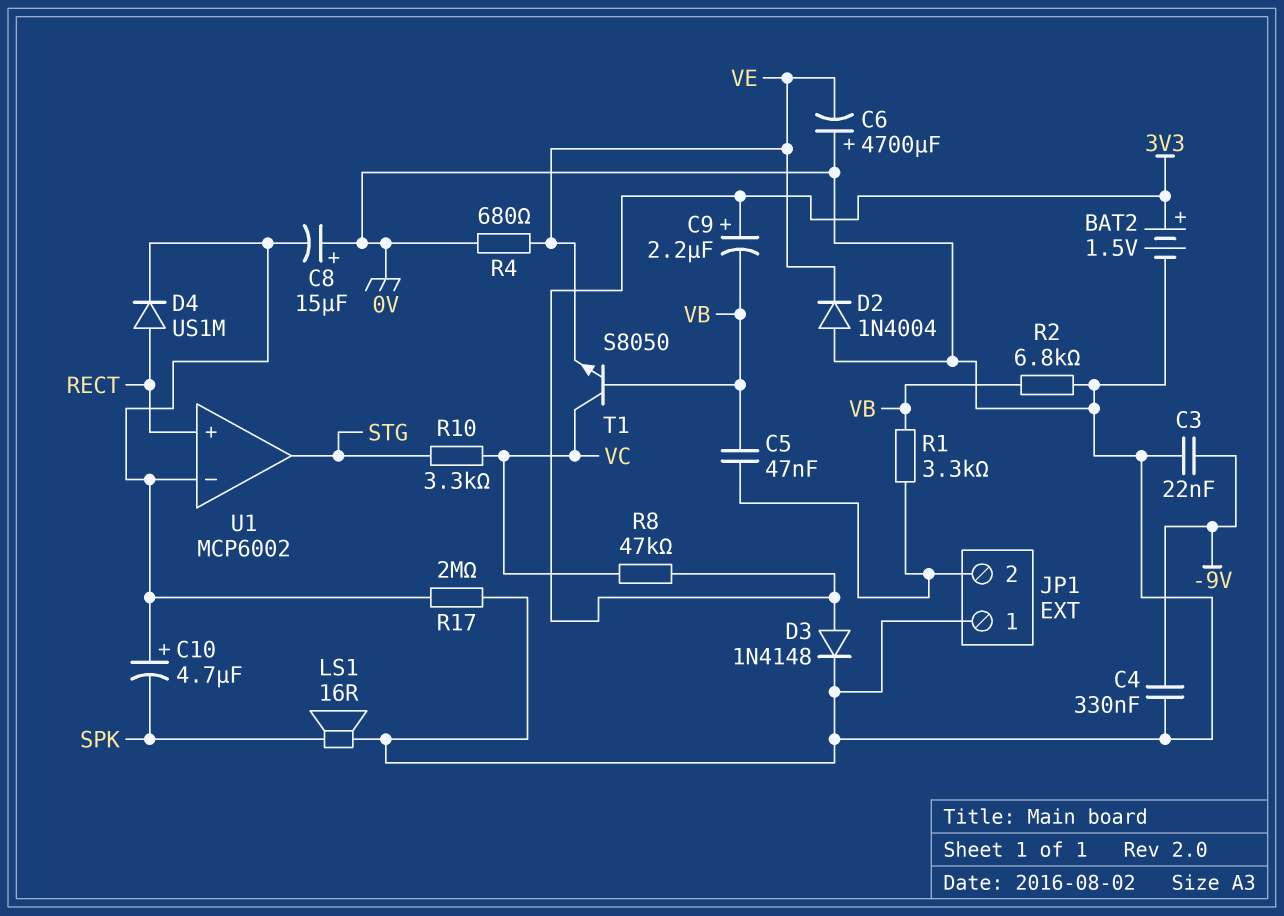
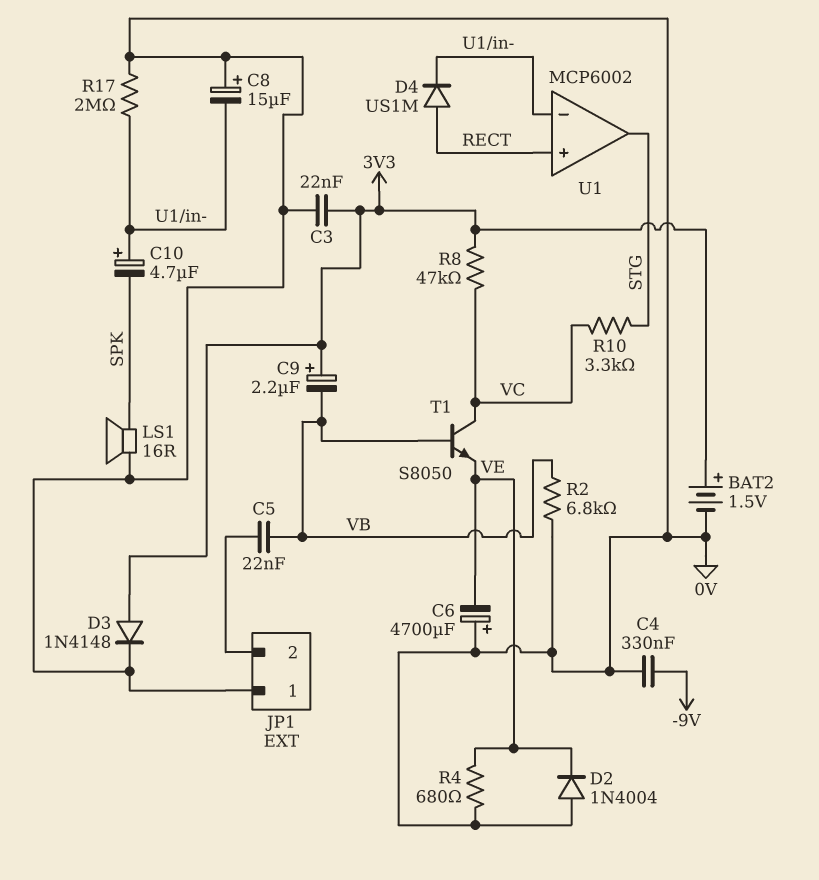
C3: 22nF (-9V, 0V) -> 22nF (0V, 3V3)
C5: 47nF (JP1/2, VB) -> 22nF (JP1/2, VB)
R1: 3.3k (JP1/2, VB) -> none

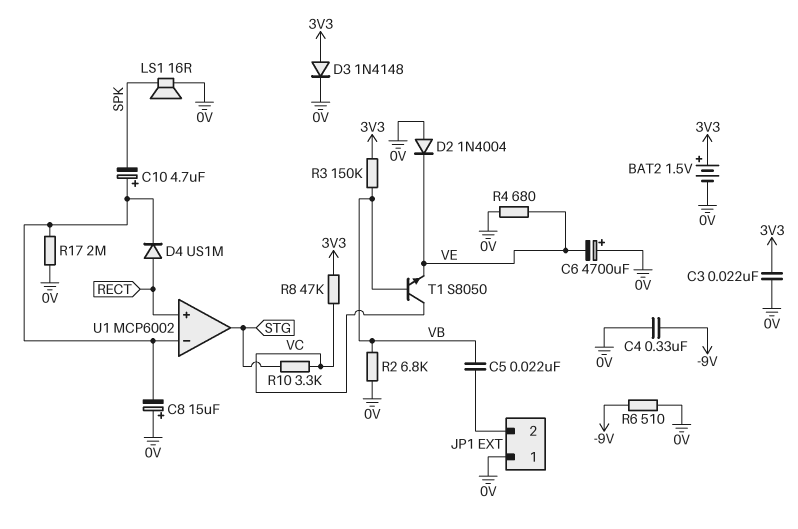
C9: 2.2uF (plus 3V3, minus VB) -> none
R3: none -> 150k (3V3, VB)
R6: none -> 510 (-9V, 0V)

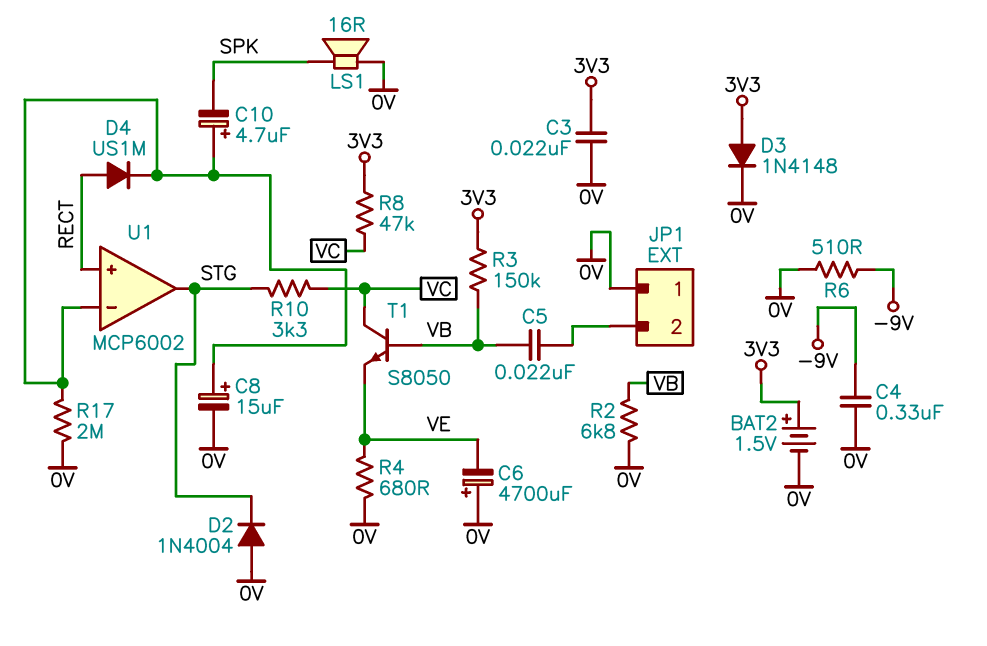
C8: 15uF (plus 0V, minus U1/in-) -> 15uF (plus U1/in-, minus 0V)
D2: diode 1N4004 (A 0V, K VE) -> diode 1N4004 (A 0V, K STG)

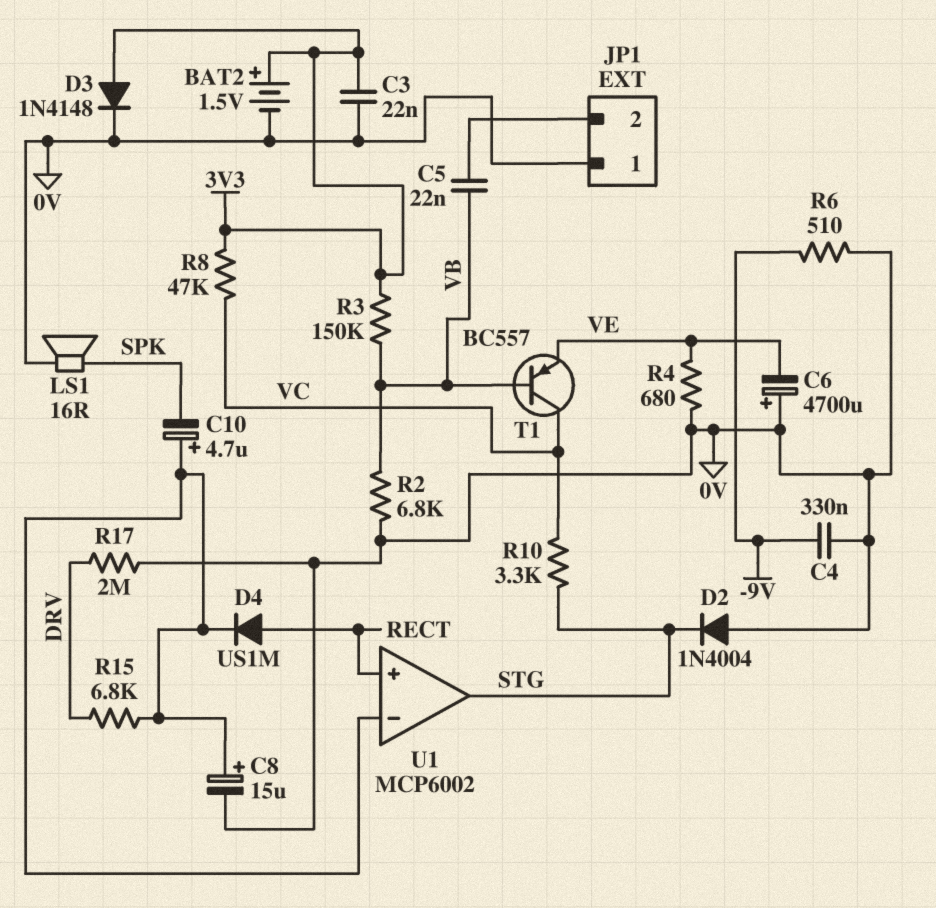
R15: none -> 6.8k (DRV, U1/in-)
R17: 2M (0V, U1/in-) -> 2M (0V, DRV)
T1: NPN S8050 (B VB, C VC, E VE) -> PNP BC557 (B VB, C VC, E VE)

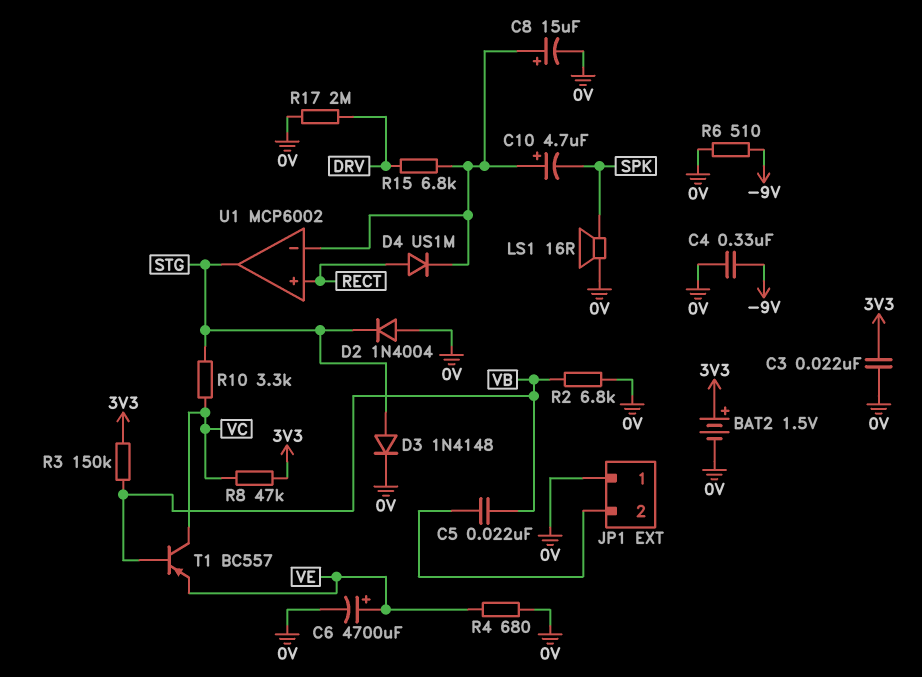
C6: 4700uF (plus 0V, minus VE) -> 4700uF (plus VE, minus 0V)
D3: diode 1N4148 (A 3V3, K 0V) -> diode 1N4148 (A STG, K 0V)

